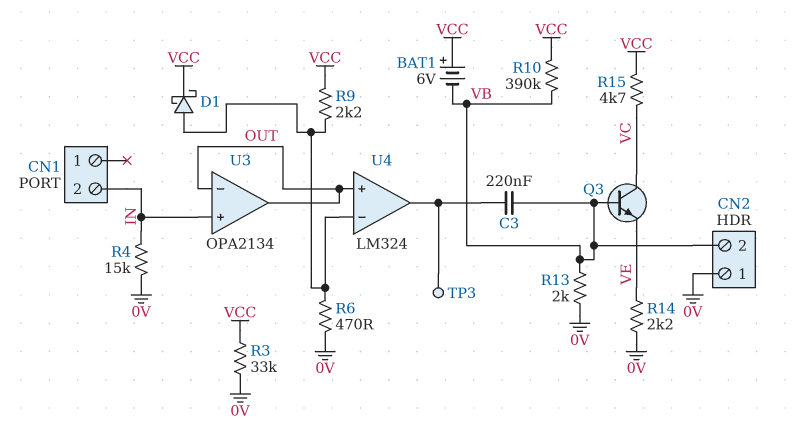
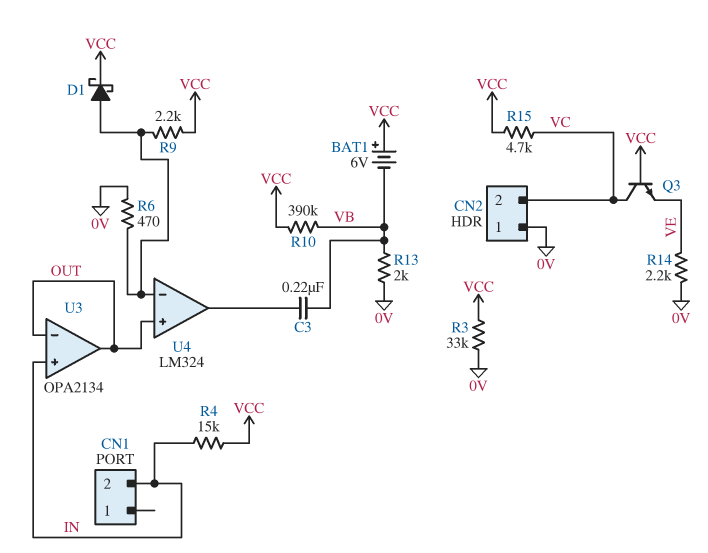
CN2 pin 2: VB -> VC
Q3: NPN (B VB, C VC, E VE) -> NPN (B VCC, C VC, E VE)
R4: 15k (0V, IN) -> 15k (IN, VCC)
TP3: test point (U4/out) -> none

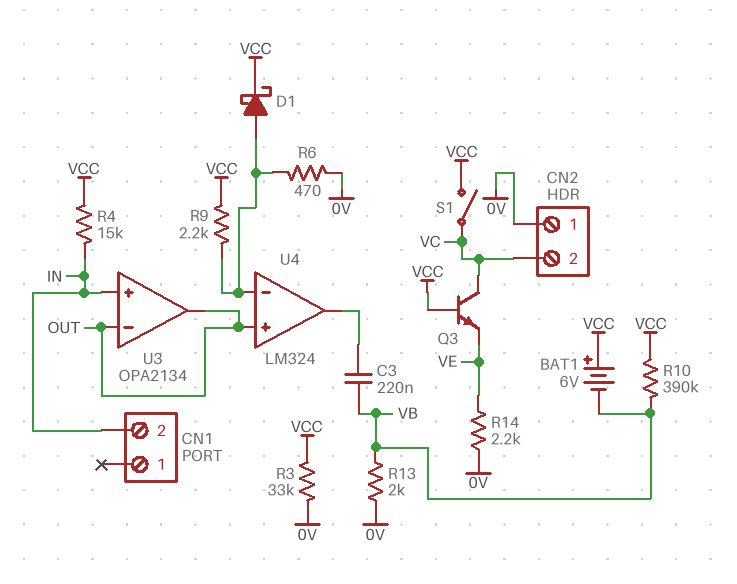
R15: 4.7k (VC, VCC) -> none
S1: none -> switch (VC, VCC)

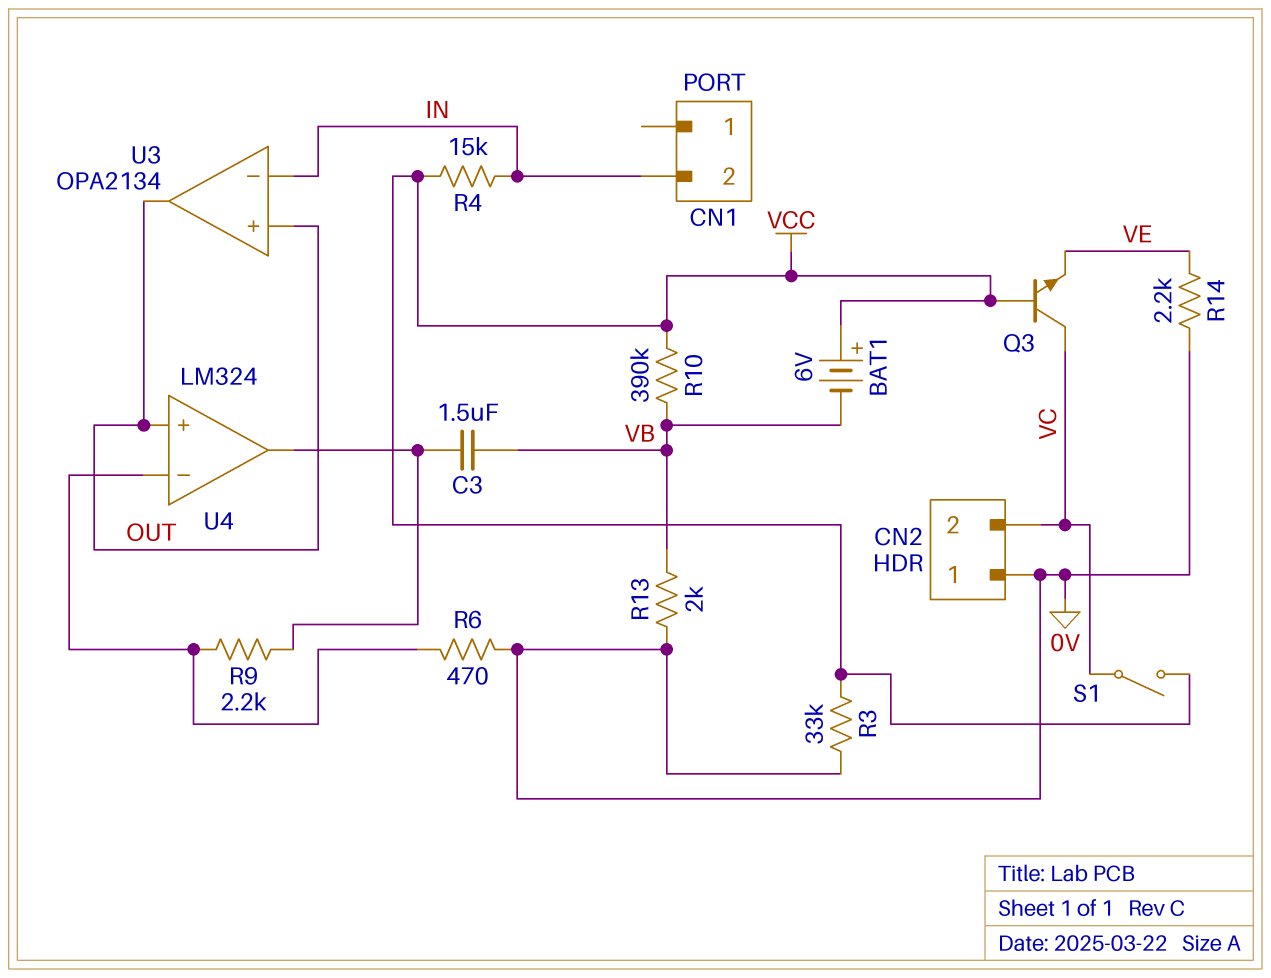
C3: 220nF (U4/out, VB) -> 1.5uF (U4/out, VB)
D1: schottky (A U4/in-, K VCC) -> none
R9: 2.2k (U4/in-, VCC) -> 2.2k (U4/in-, U4/out)
U3 pin in+: IN -> OUT
U3 pin in-: OUT -> IN

